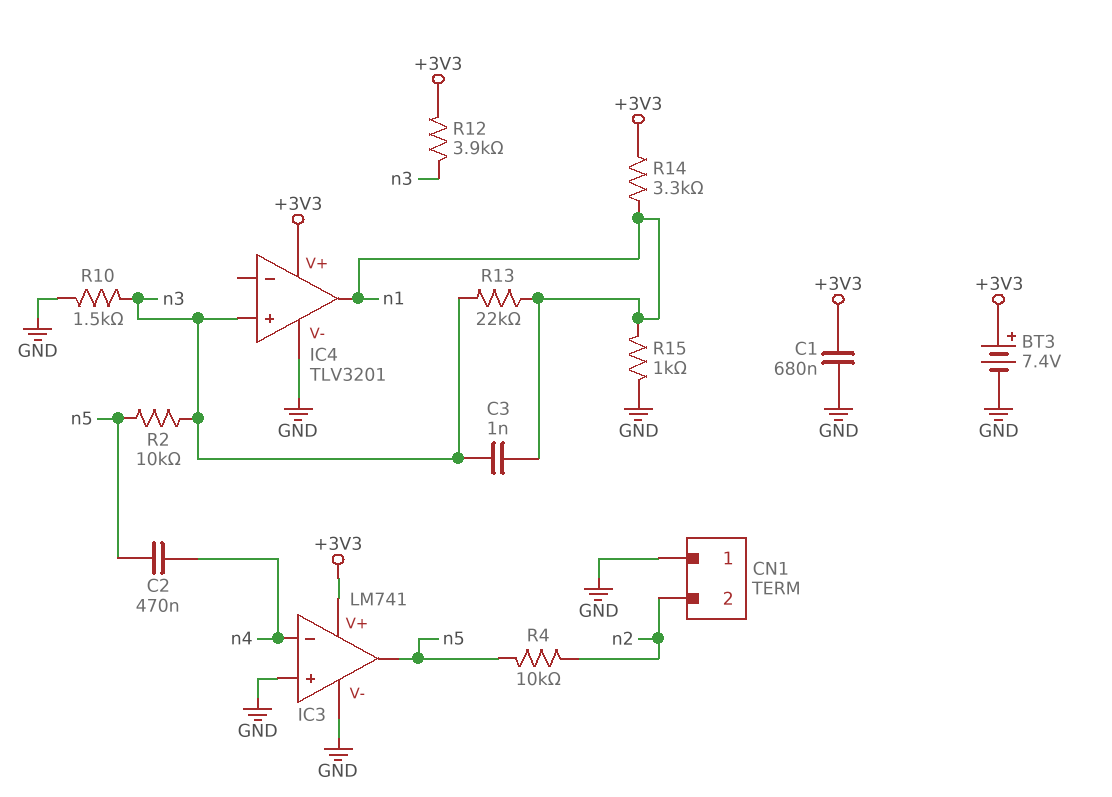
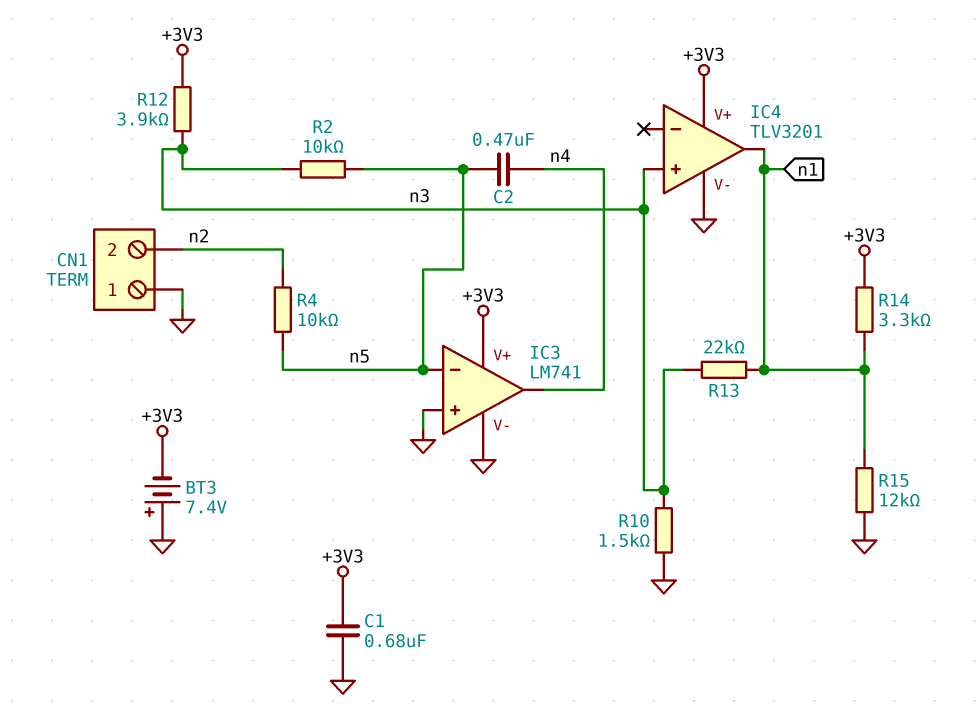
BT3: 7.4V (plus +3V3, minus GND) -> 7.4V (plus GND, minus +3V3)
C3: 1nF (n1, n3) -> none
IC3 pin in-: n4 -> n5
IC3 pin out: n5 -> n4
R15: 1k (GND, n1) -> 12k (GND, n1)

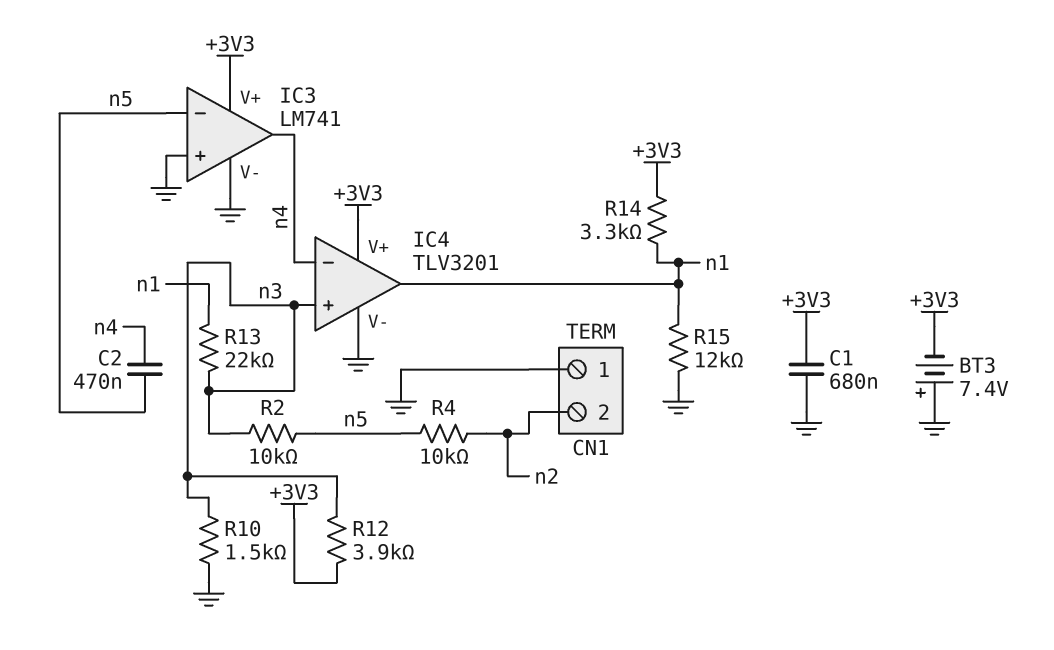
IC4 pin in-: none -> n4

